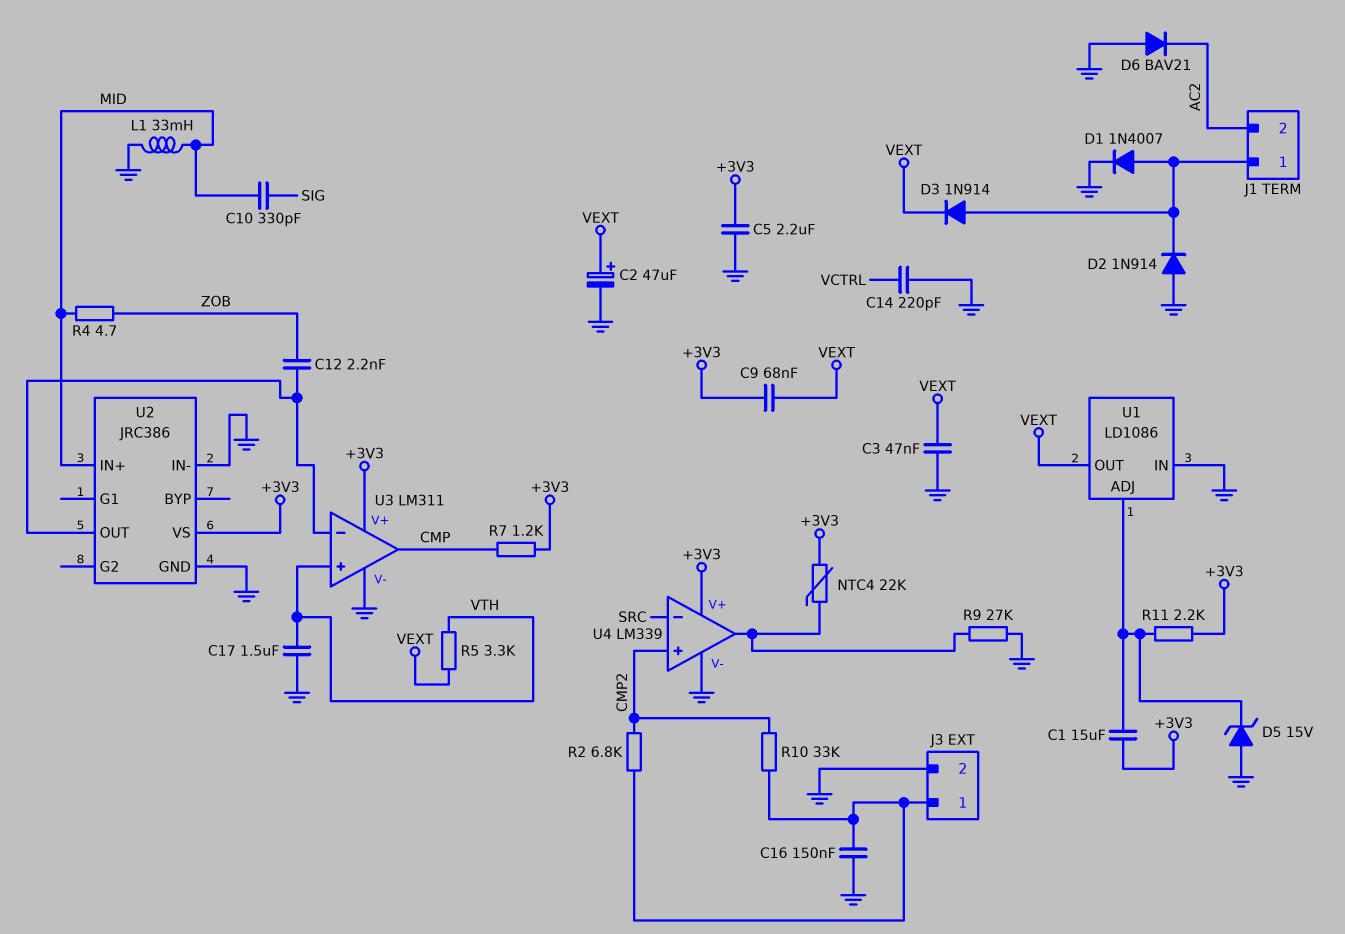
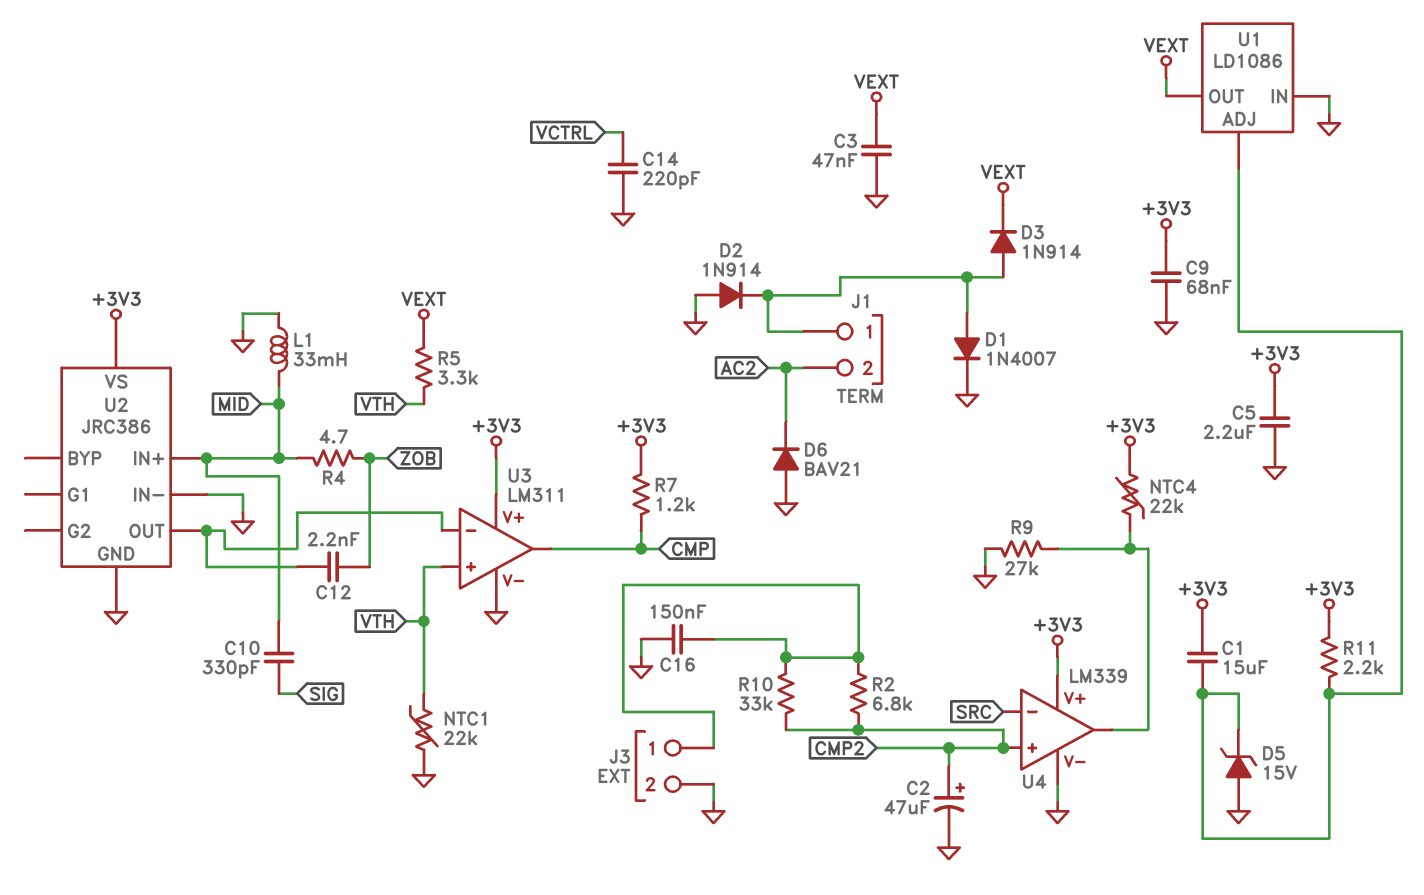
C2: 47uF (plus VEXT, minus GND) -> 47uF (plus CMP2, minus GND)
C9: 68nF (+3V3, VEXT) -> 68nF (+3V3, GND)
C17: 1.5uF (GND, VTH) -> none
NTC1: none -> 22k (GND, VTH)

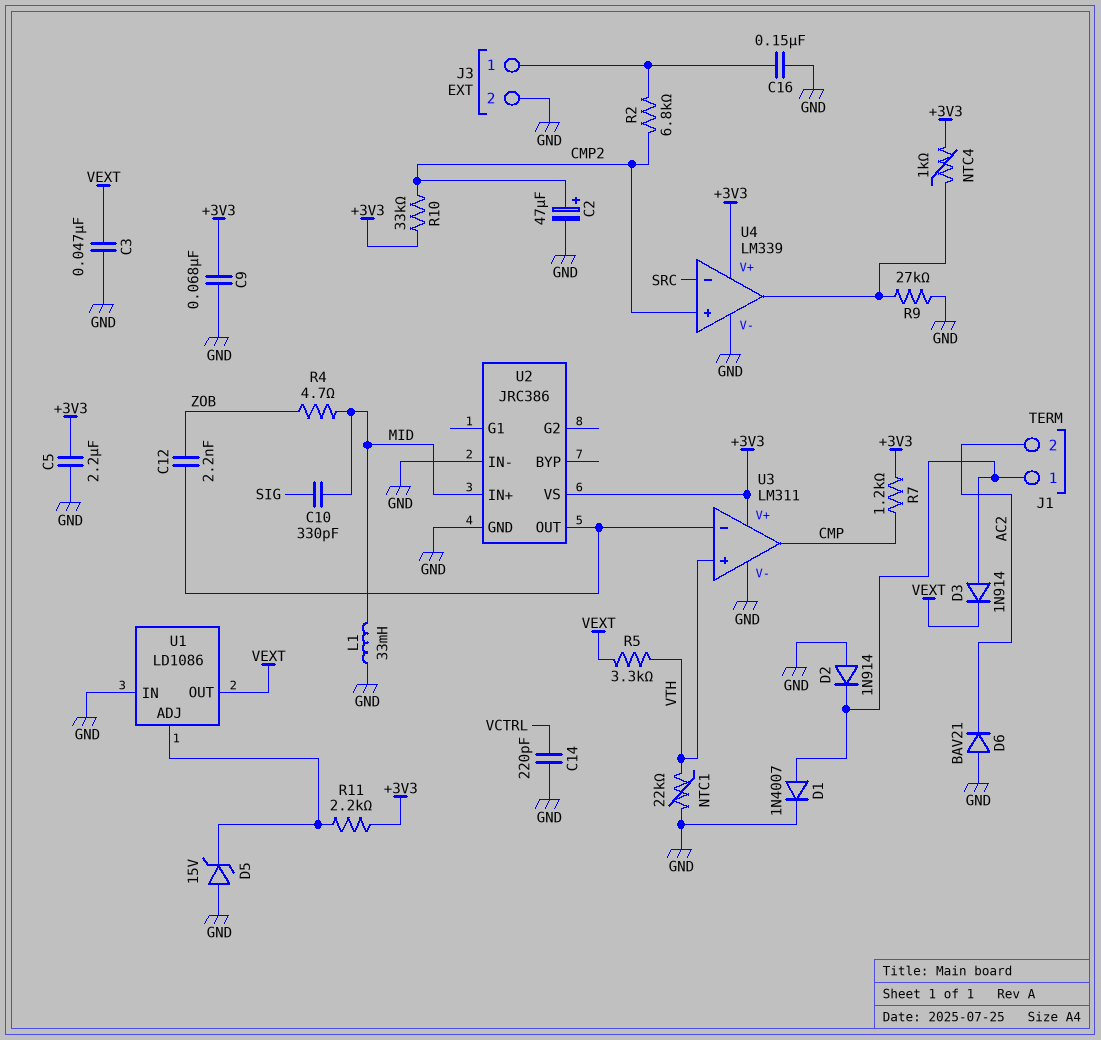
C1: 15uF (+3V3, U1/ADJ) -> none
NTC4: 22k (+3V3, U4/out) -> 1k (+3V3, U4/out)
R10: 33k (CMP2, J3/1) -> 33k (+3V3, CMP2)

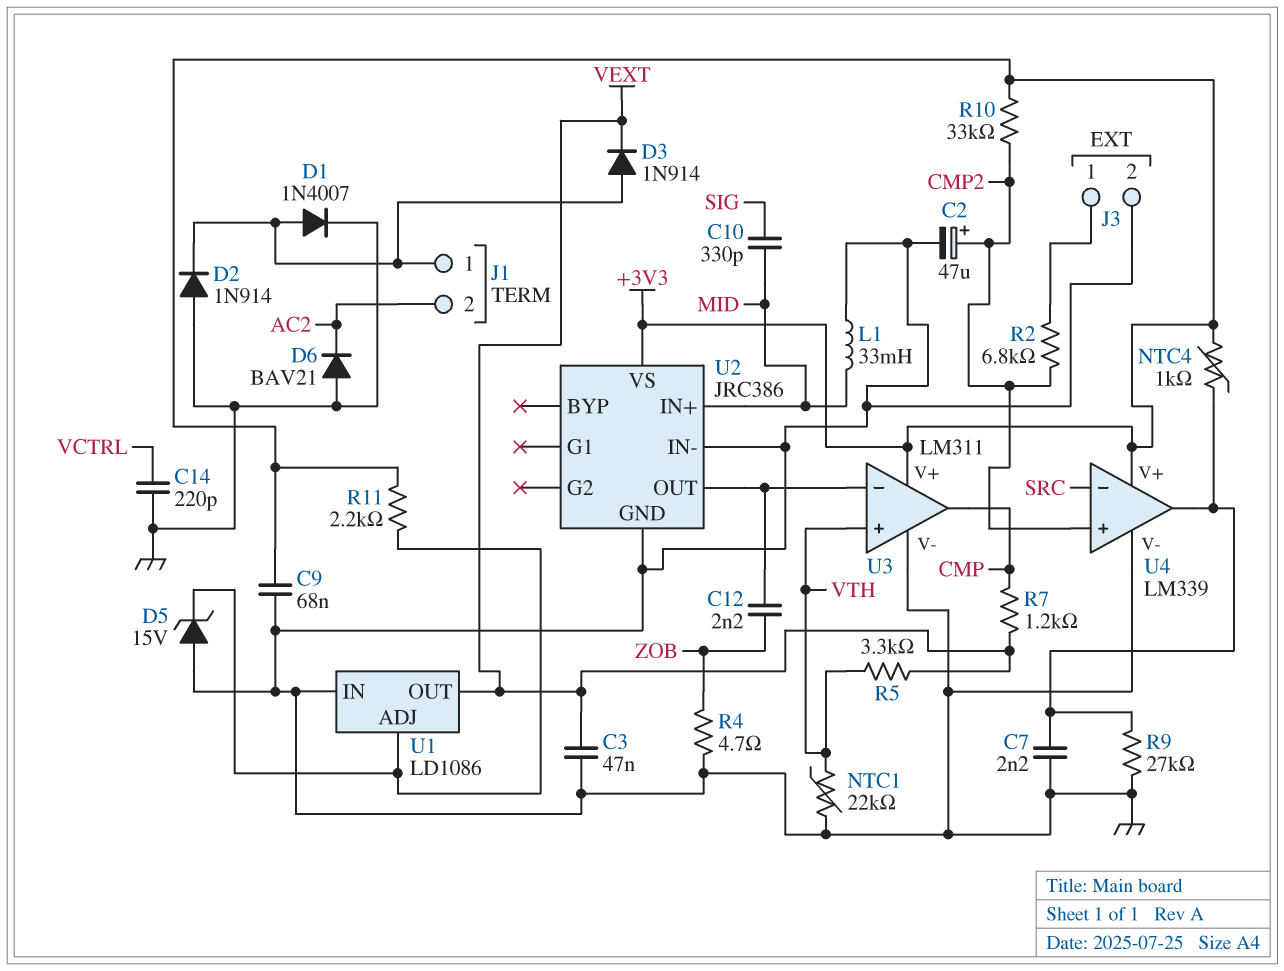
C5: 2.2uF (+3V3, GND) -> none
C7: none -> 2.2nF (GND, U4/out)
C16: 150nF (GND, J3/1) -> none
R4: 4.7 (MID, ZOB) -> 4.7 (GND, ZOB)
R7: 1.2k (+3V3, CMP) -> 1.2k (CMP, VEXT)

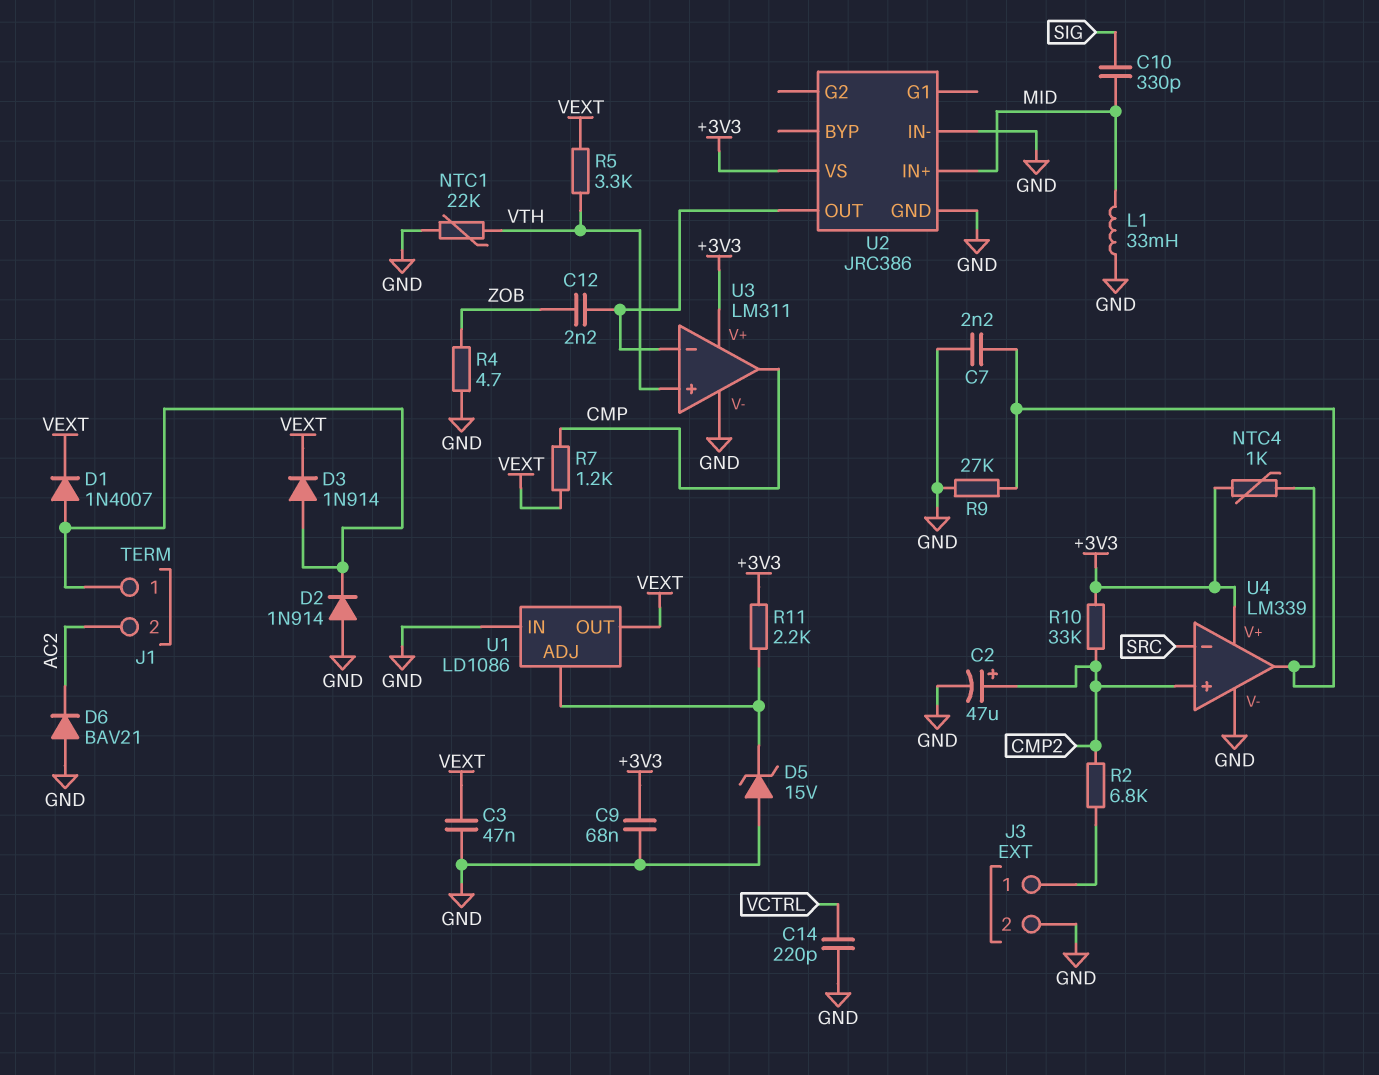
D1: diode 1N4007 (A J1/1, K GND) -> diode 1N4007 (A J1/1, K VEXT)

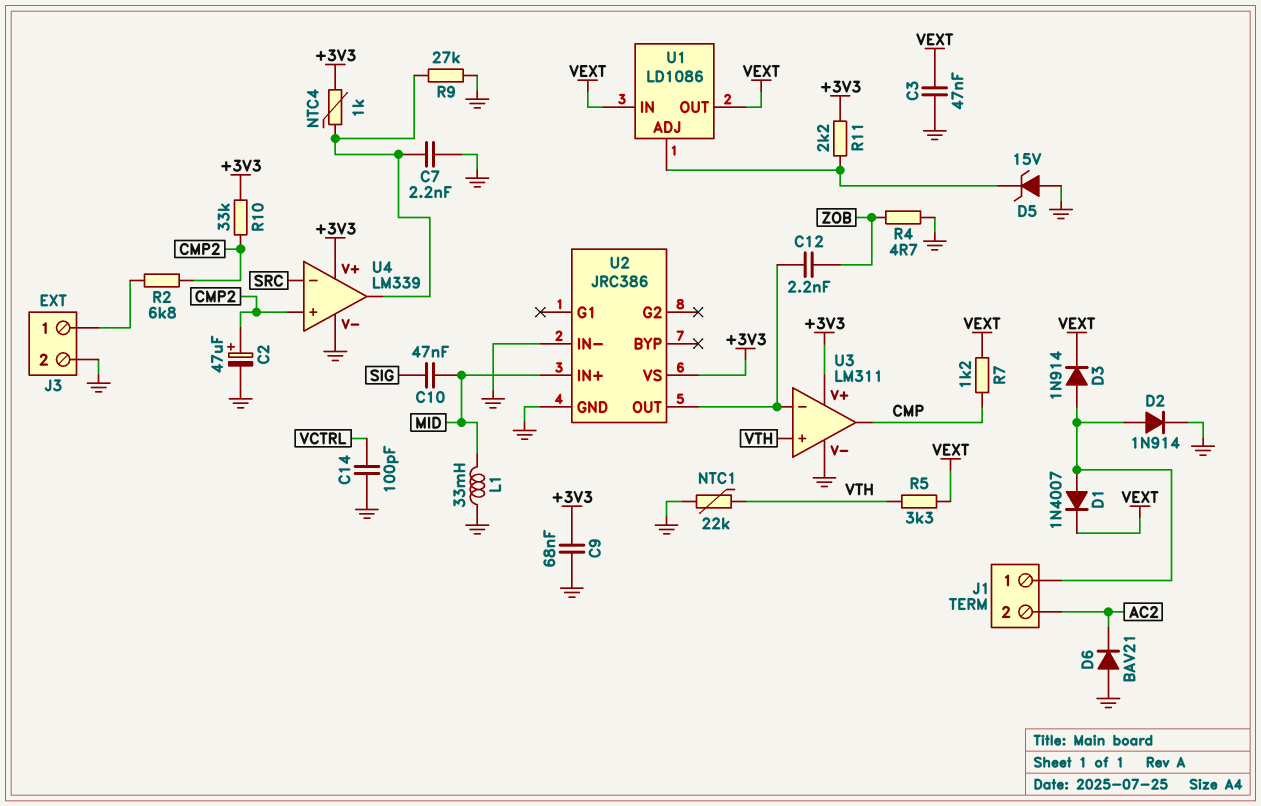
C10: 330pF (MID, SIG) -> 47nF (MID, SIG)
C14: 220pF (GND, VCTRL) -> 100pF (GND, VCTRL)
D2: diode 1N914 (A GND, K J1/1) -> diode 1N914 (A J1/1, K GND)
U1 pin IN: GND -> VEXT

